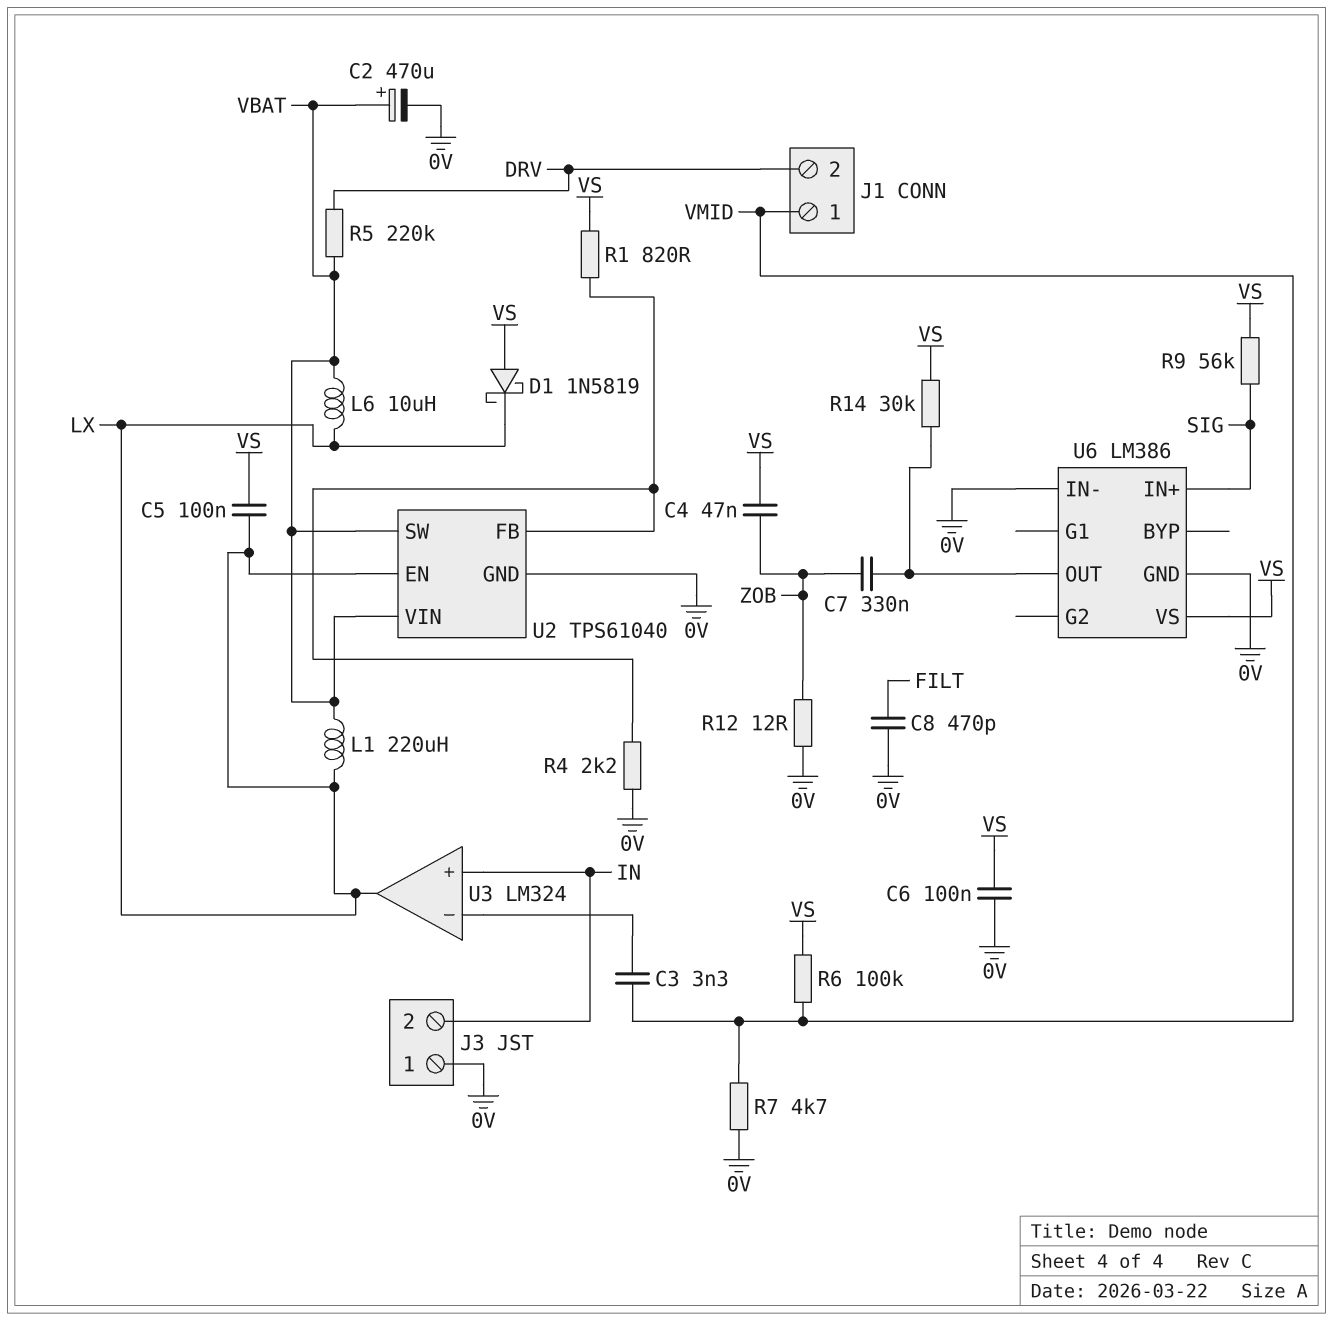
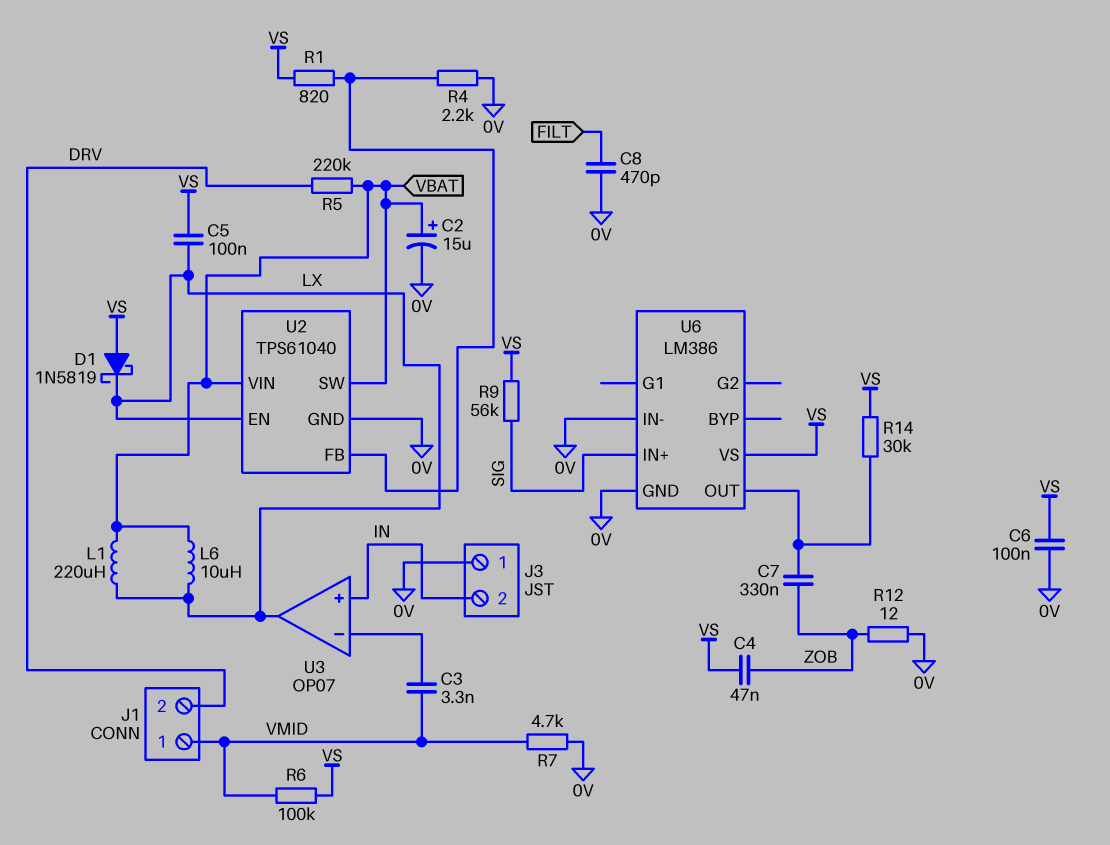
C2: 470uF (plus VBAT, minus 0V) -> 15uF (plus VBAT, minus 0V)
U3: LM324 -> OP07

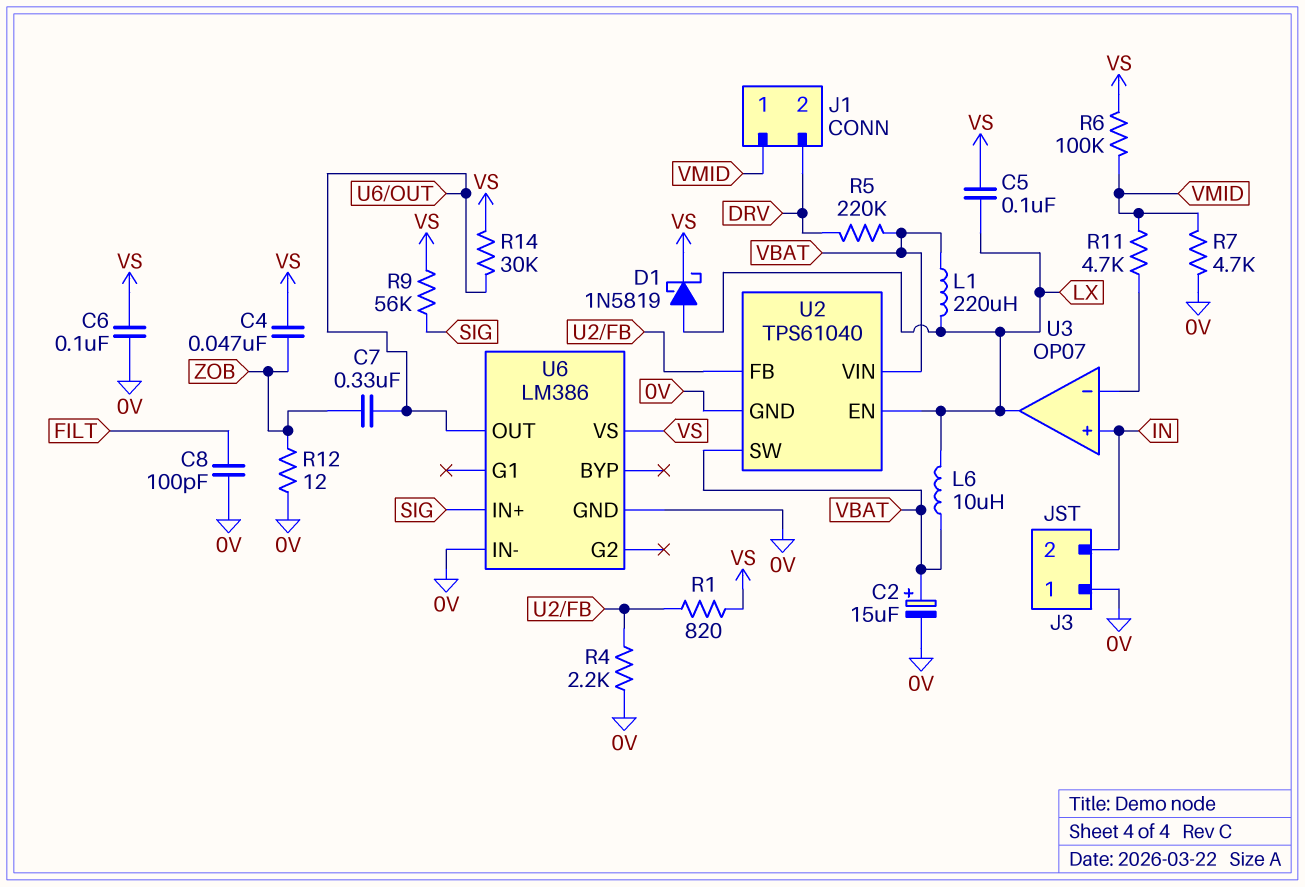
C3: 3.3nF (U3/in-, VMID) -> none
C8: 470pF (0V, FILT) -> 100pF (0V, FILT)
D1: schottky 1N5819 (A VS, K LX) -> schottky 1N5819 (A LX, K VS)
R11: none -> 4.7k (U3/in-, VMID)

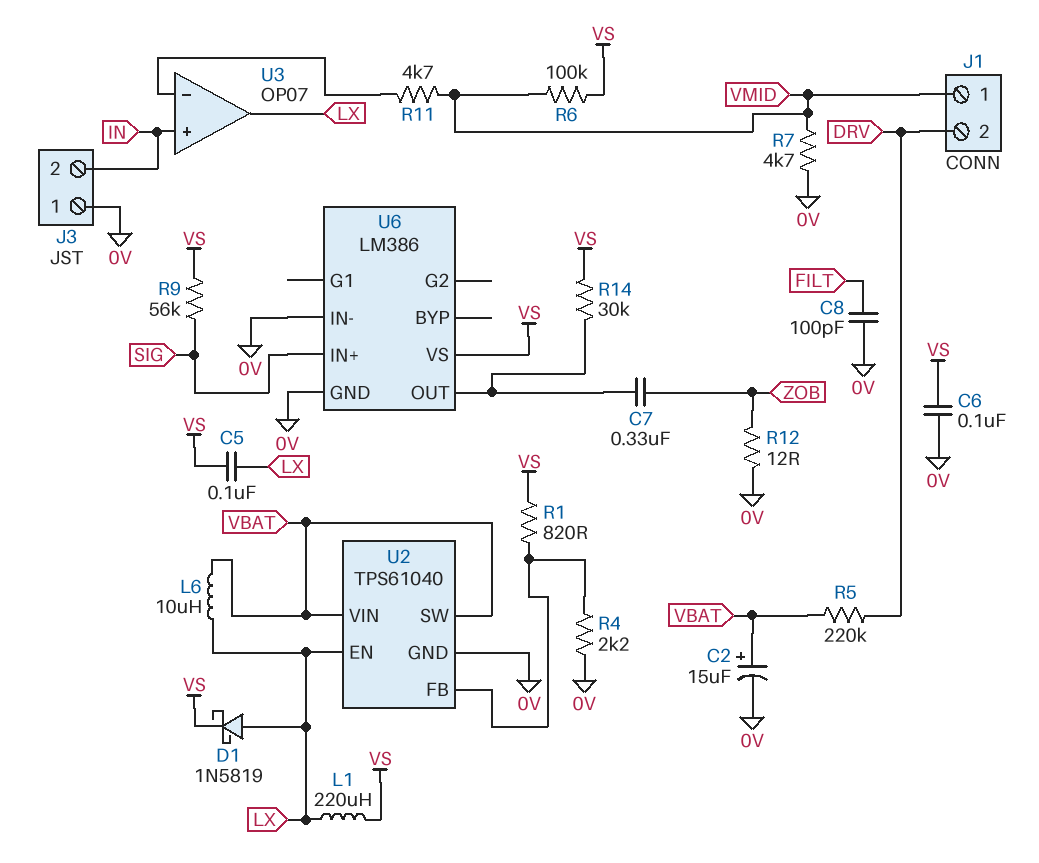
C4: 47nF (VS, ZOB) -> none
L1: 220uH (LX, VBAT) -> 220uH (LX, VS)

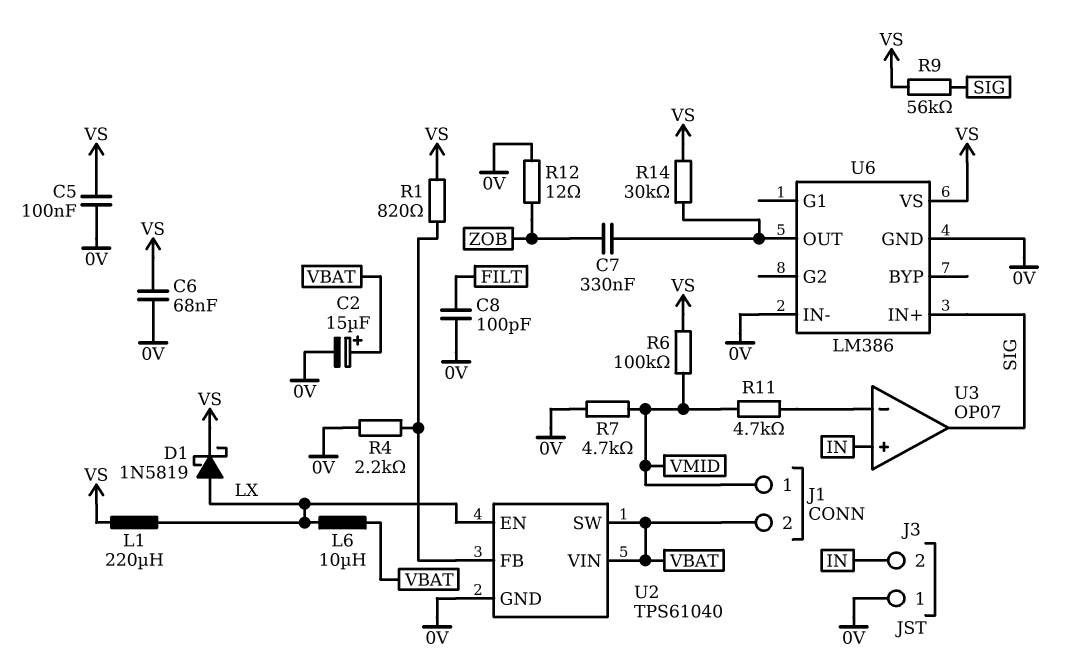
C5: 100nF (LX, VS) -> 100nF (0V, VS)
C6: 100nF (0V, VS) -> 68nF (0V, VS)
J1 pin 2: DRV -> VBAT
R5: 220k (DRV, VBAT) -> none
U3 pin out: LX -> SIG

